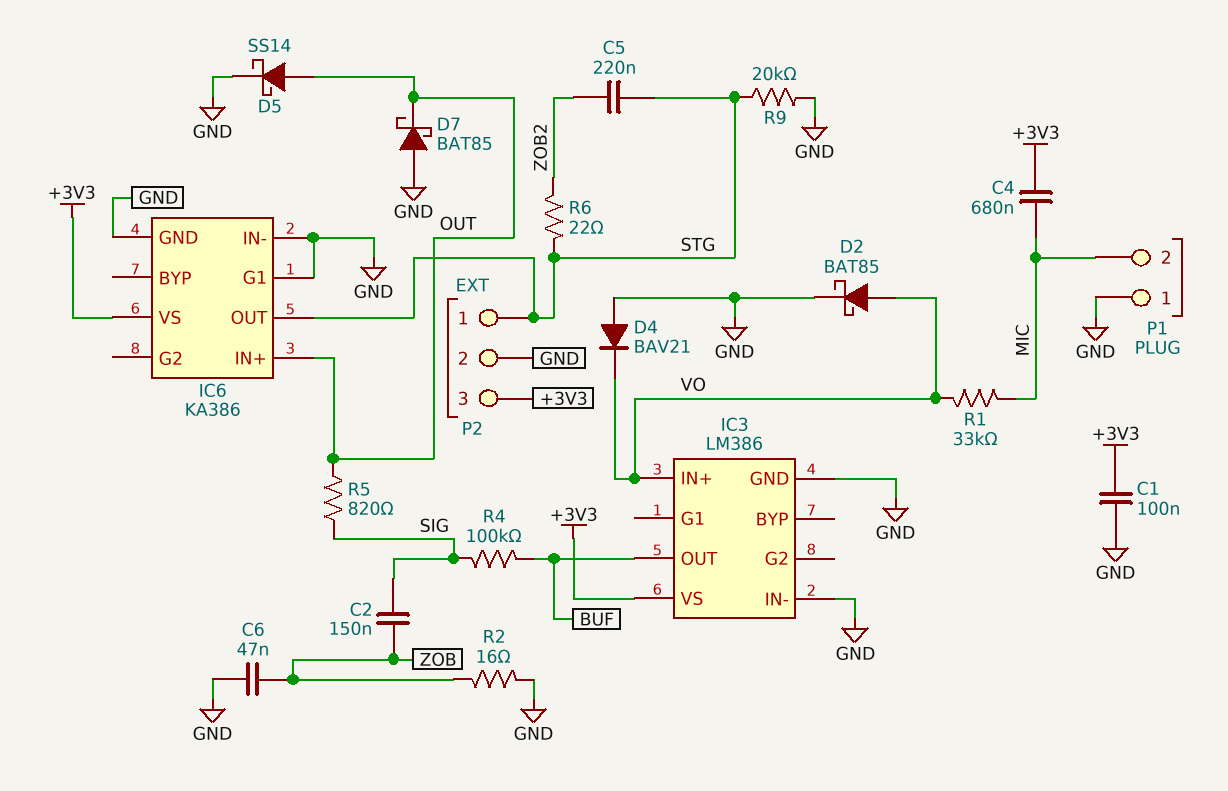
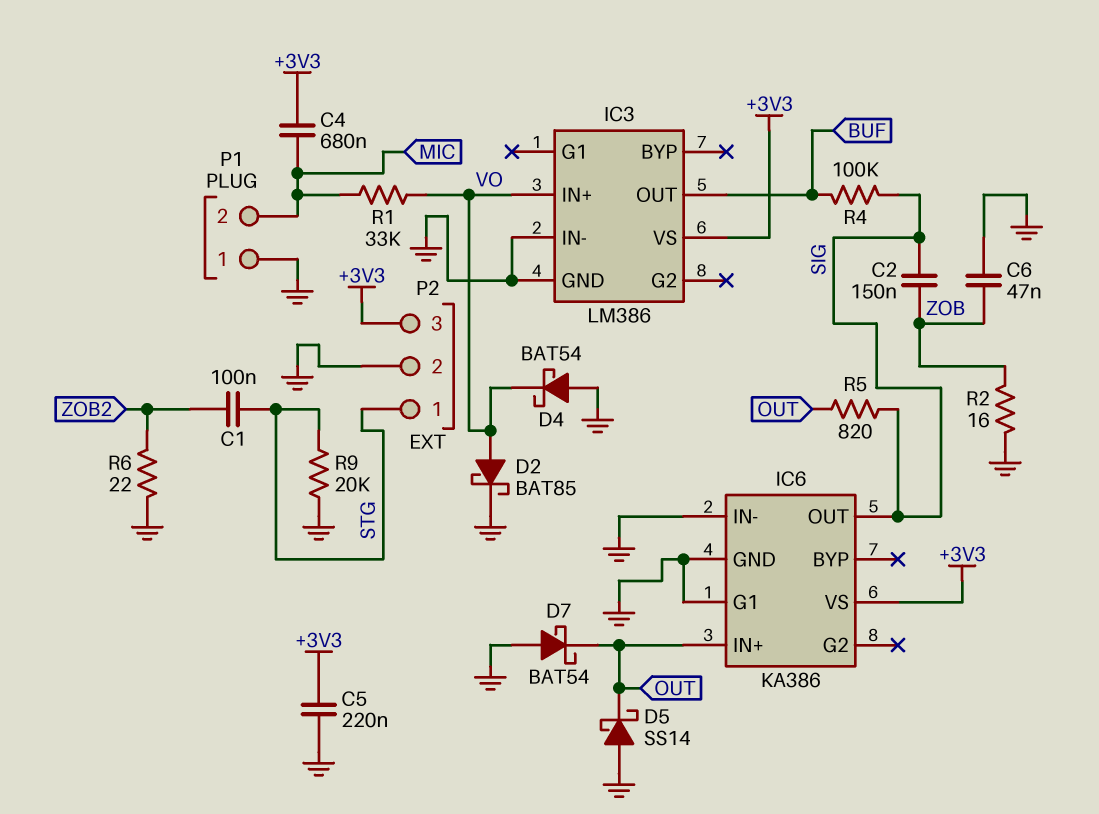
C1: 100nF (+3V3, GND) -> 100nF (STG, ZOB2)
C5: 220nF (STG, ZOB2) -> 220nF (+3V3, GND)
D4: diode BAV21 (A GND, K VO) -> schottky BAT54 (A GND, K VO)
D5: schottky SS14 (A OUT, K GND) -> schottky SS14 (A GND, K OUT)
D7: schottky BAT85 (A GND, K OUT) -> schottky BAT54 (A GND, K OUT)
IC6 pin OUT: STG -> SIG
R6: 22 (STG, ZOB2) -> 22 (GND, ZOB2)

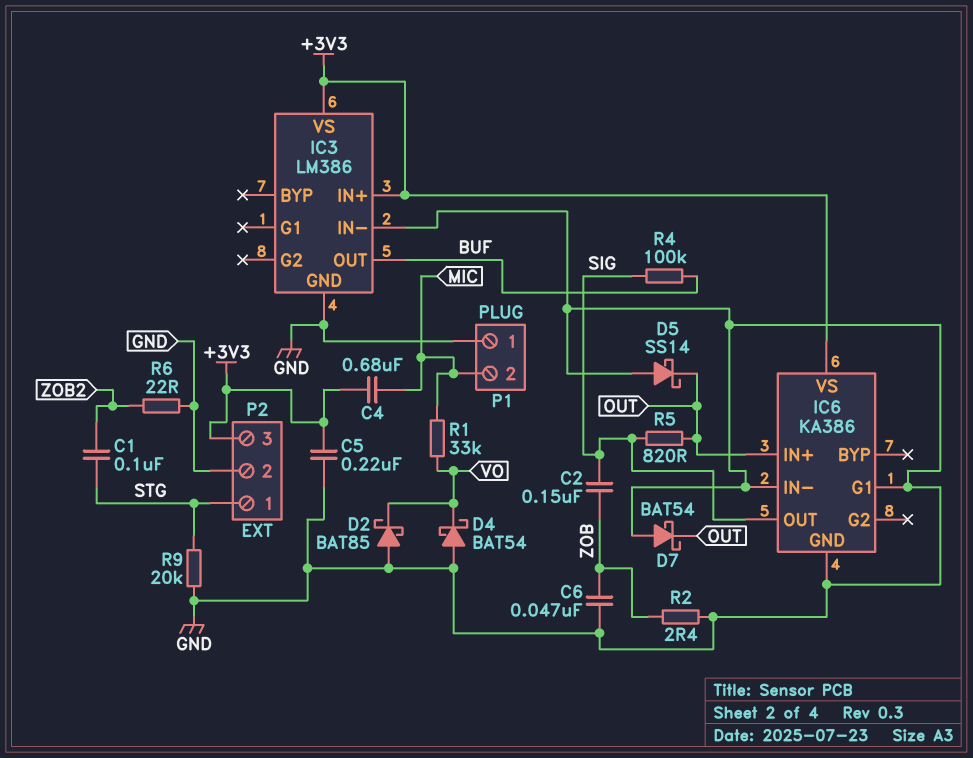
D2: schottky BAT85 (A VO, K GND) -> schottky BAT85 (A GND, K VO)
IC3 pin IN+: VO -> +3V3
R2: 16 (GND, ZOB) -> 2.4 (GND, ZOB)

